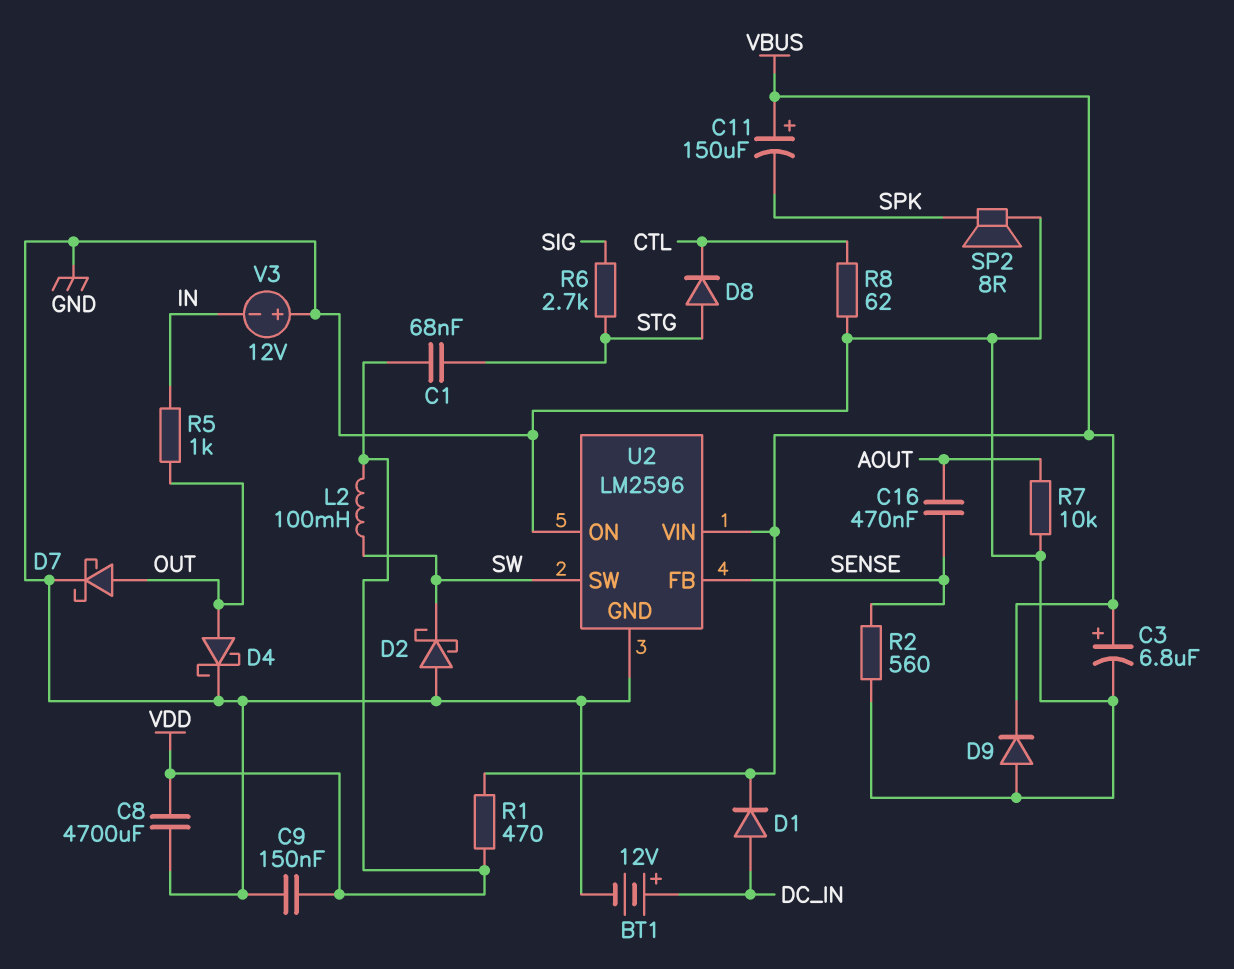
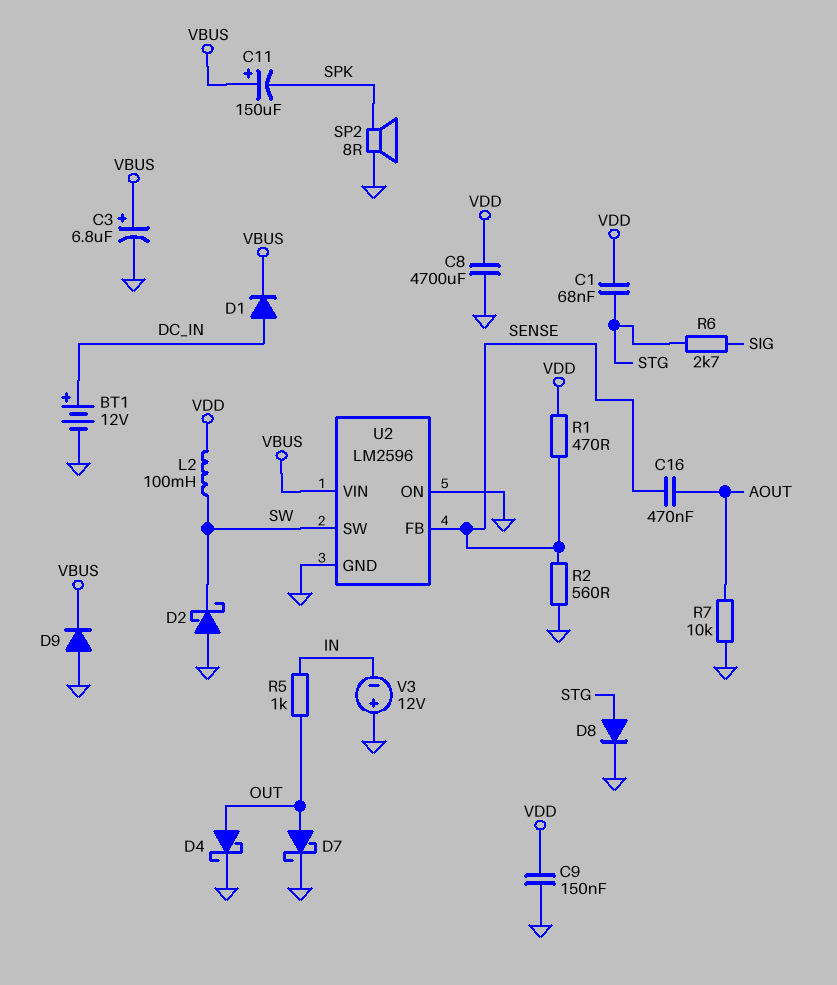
D8: diode (A STG, K CTL) -> diode (A STG, K GND)
R1: 470 (VBUS, VDD) -> 470 (SENSE, VDD)
R8: 62 (CTL, GND) -> none

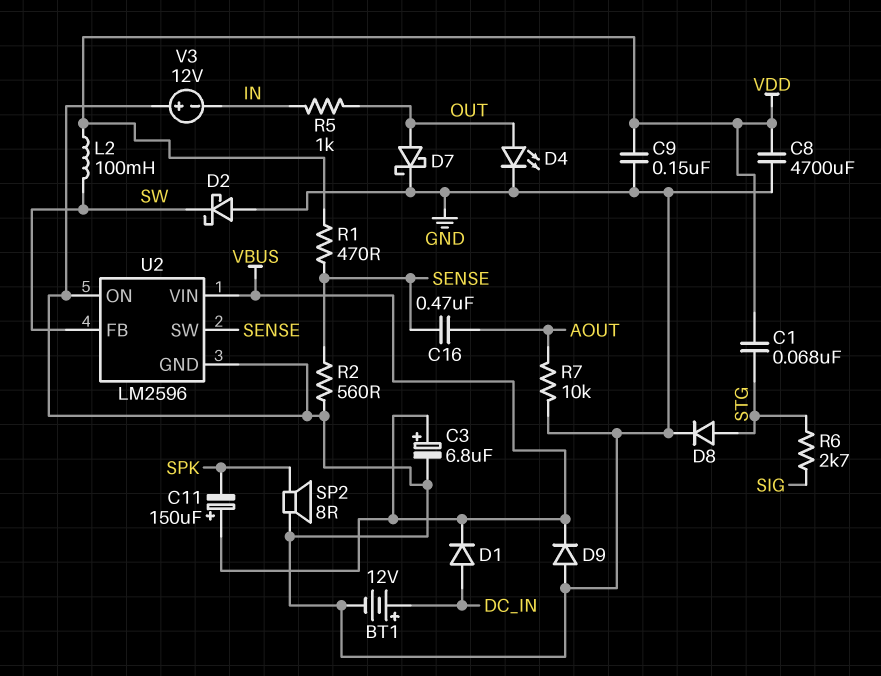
D4: schottky (A OUT, K GND) -> LED (A OUT, K GND)
U2 pin FB: SENSE -> SW
U2 pin SW: SW -> SENSE

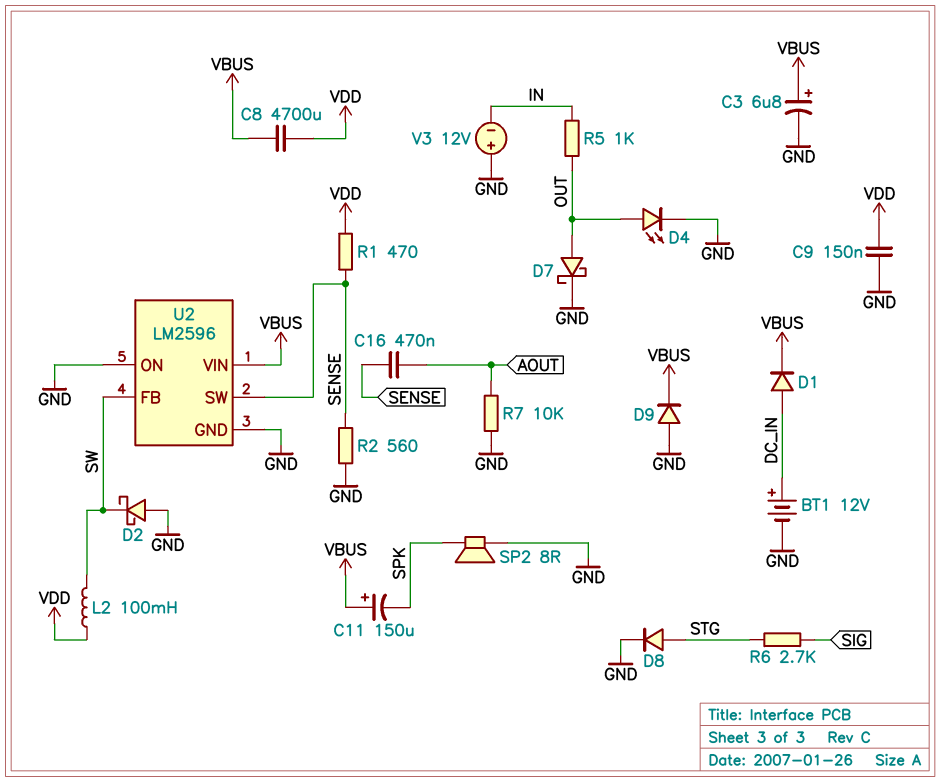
C1: 68nF (STG, VDD) -> none
C8: 4700uF (GND, VDD) -> 4700uF (VBUS, VDD)

